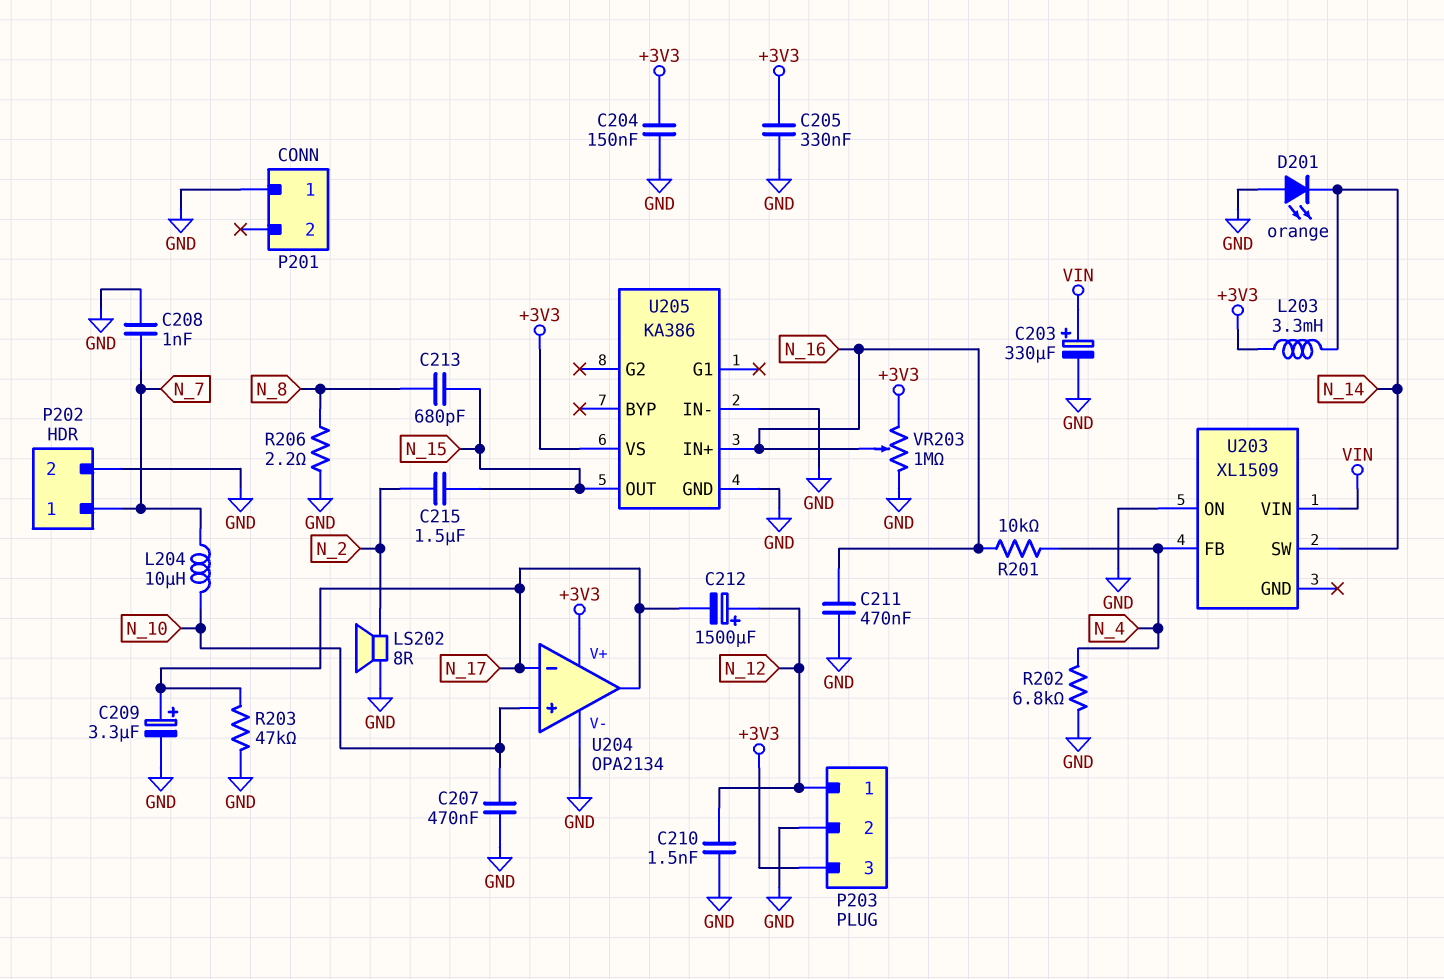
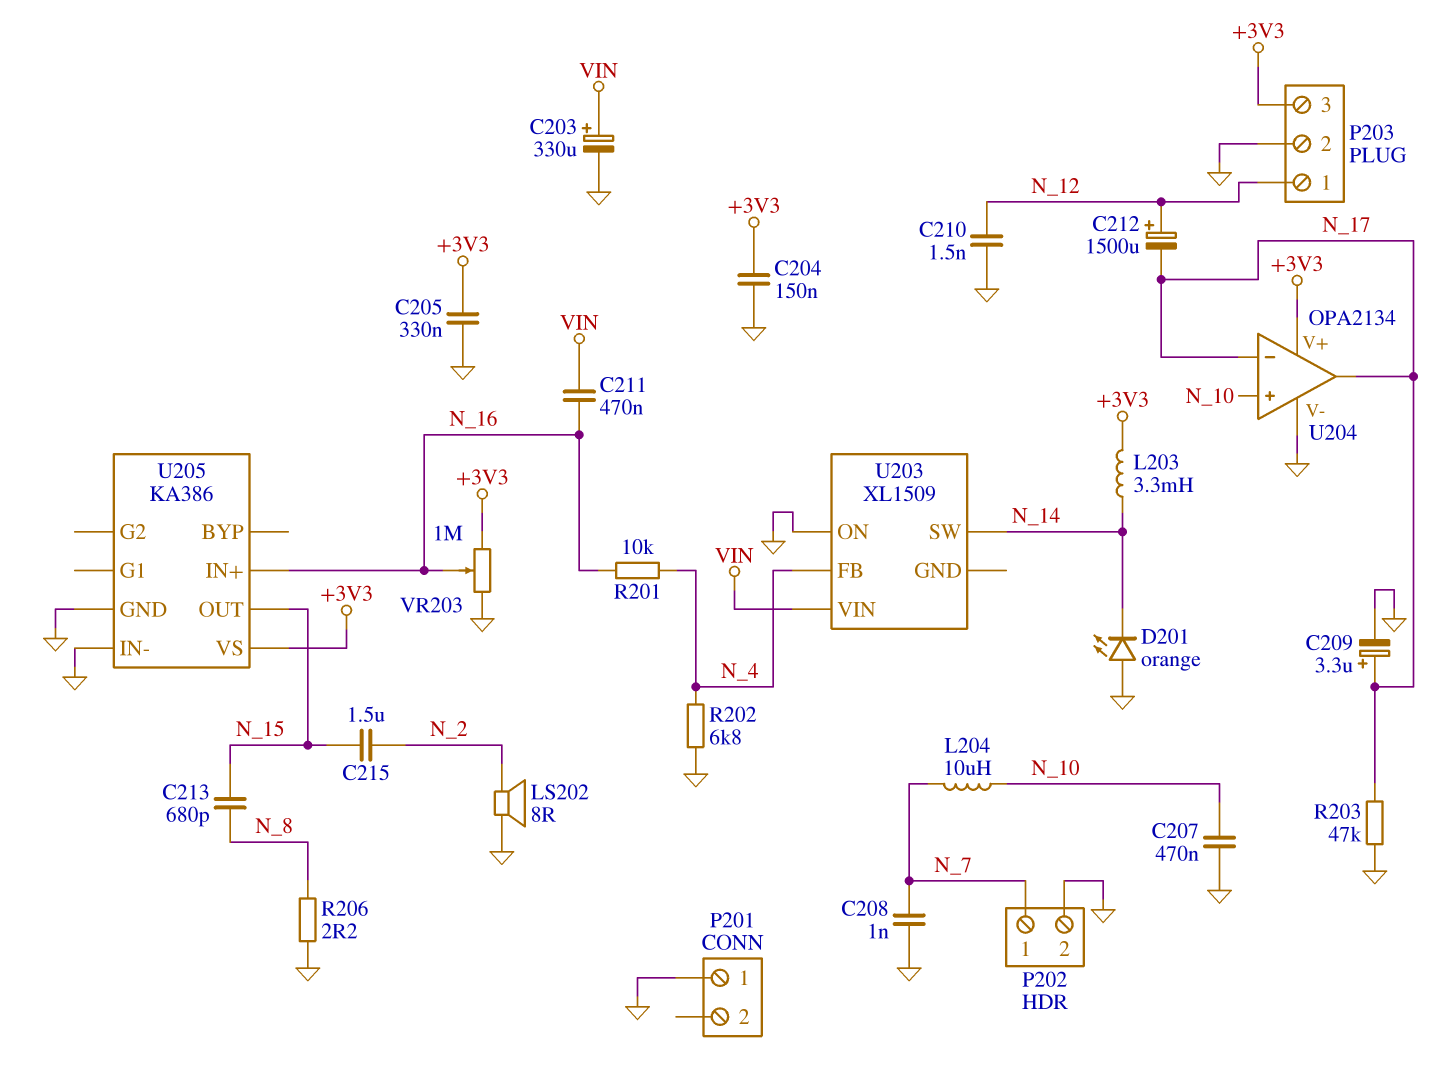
C211: 470nF (GND, N_16) -> 470nF (N_16, VIN)

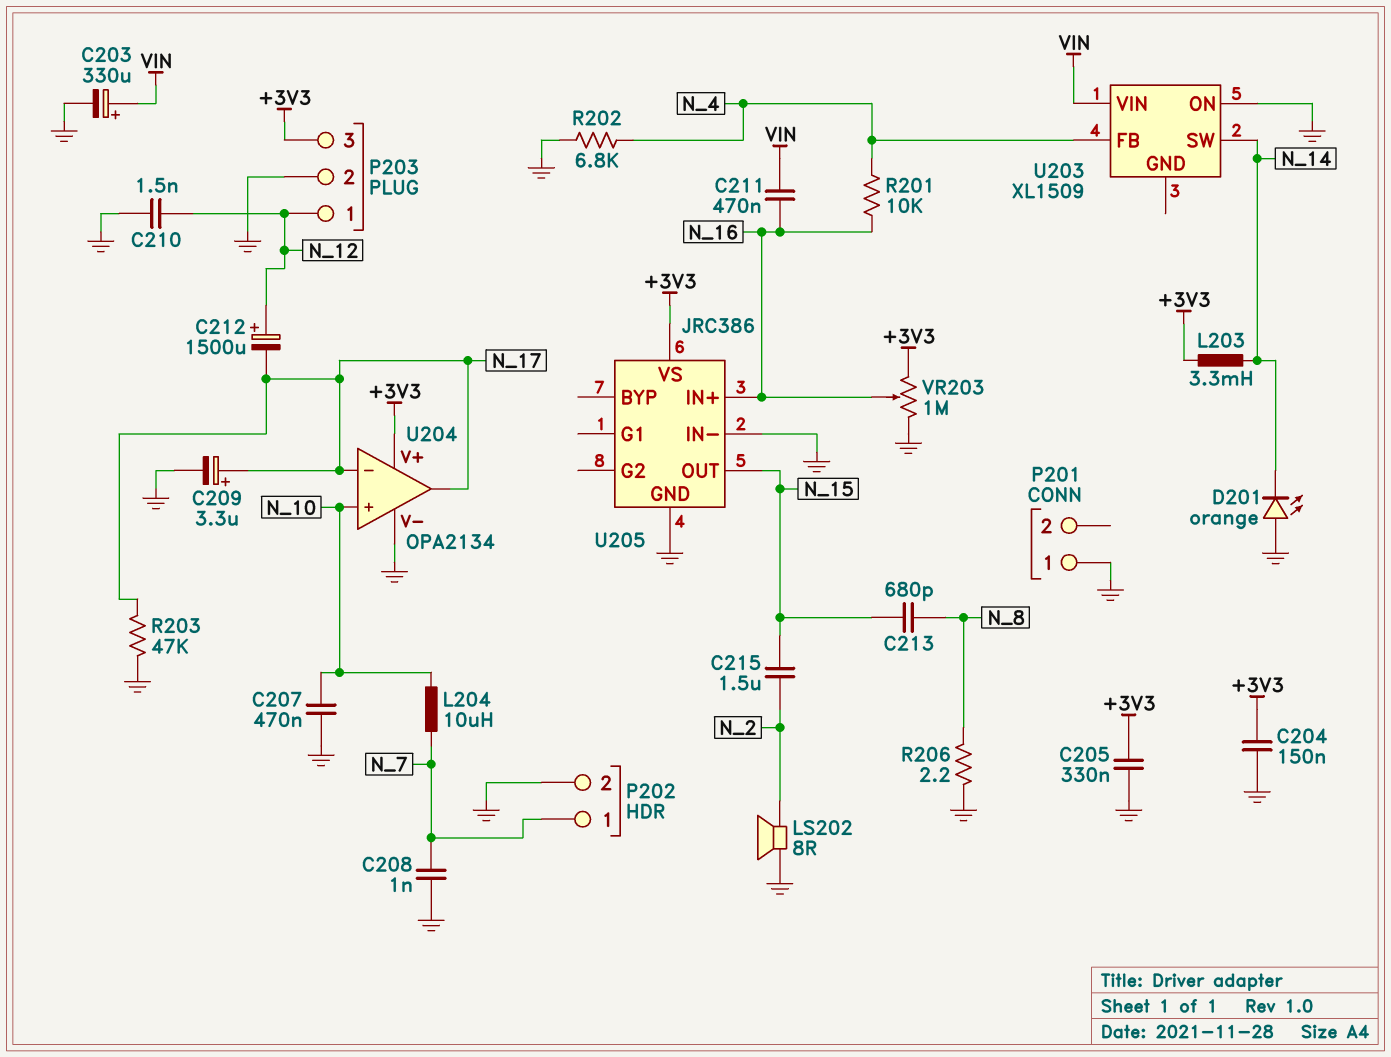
U205: KA386 -> JRC386

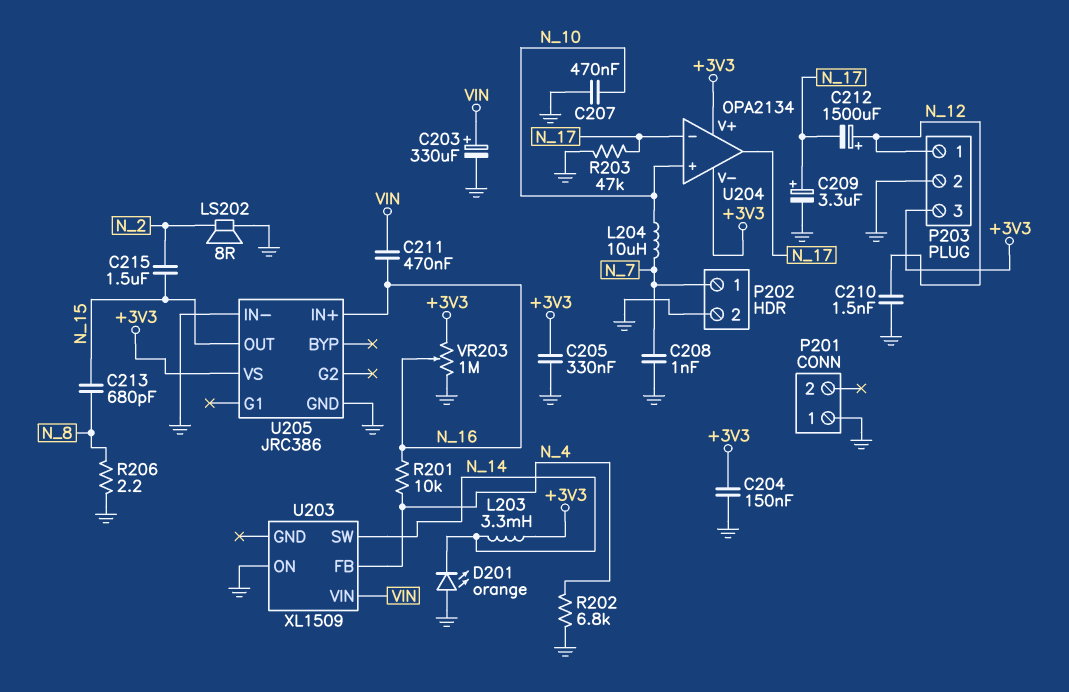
U204 pin V-: GND -> +3V3

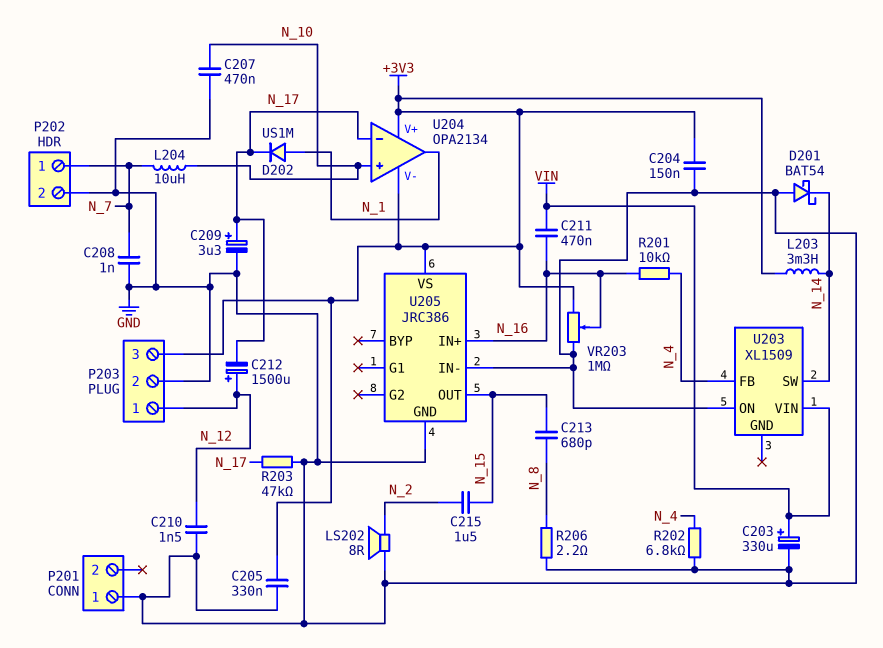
D201: LED orange (A GND, K N_14) -> schottky BAT54 (A GND, K N_14)
D202: none -> diode US1M (A N_1, K N_17)
U204 pin out: N_17 -> N_1

